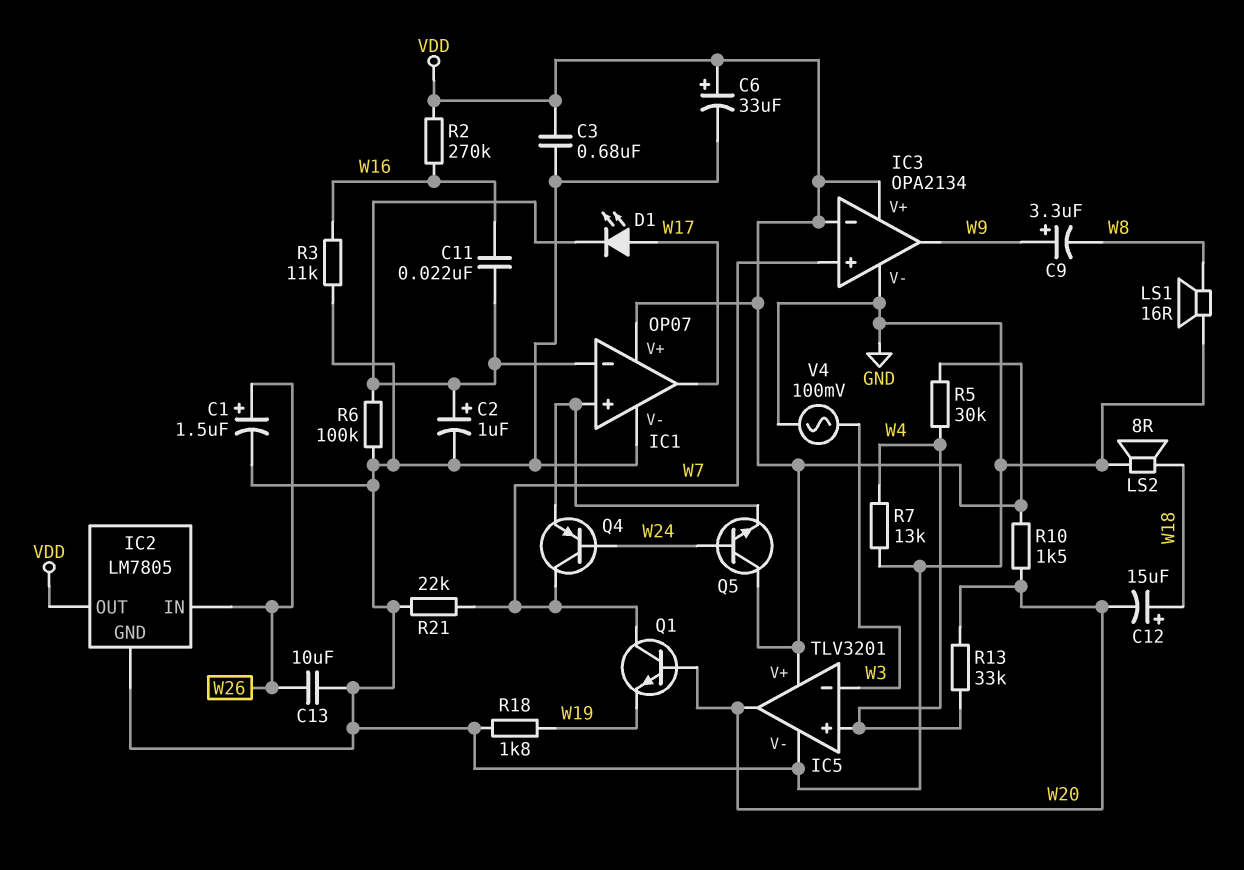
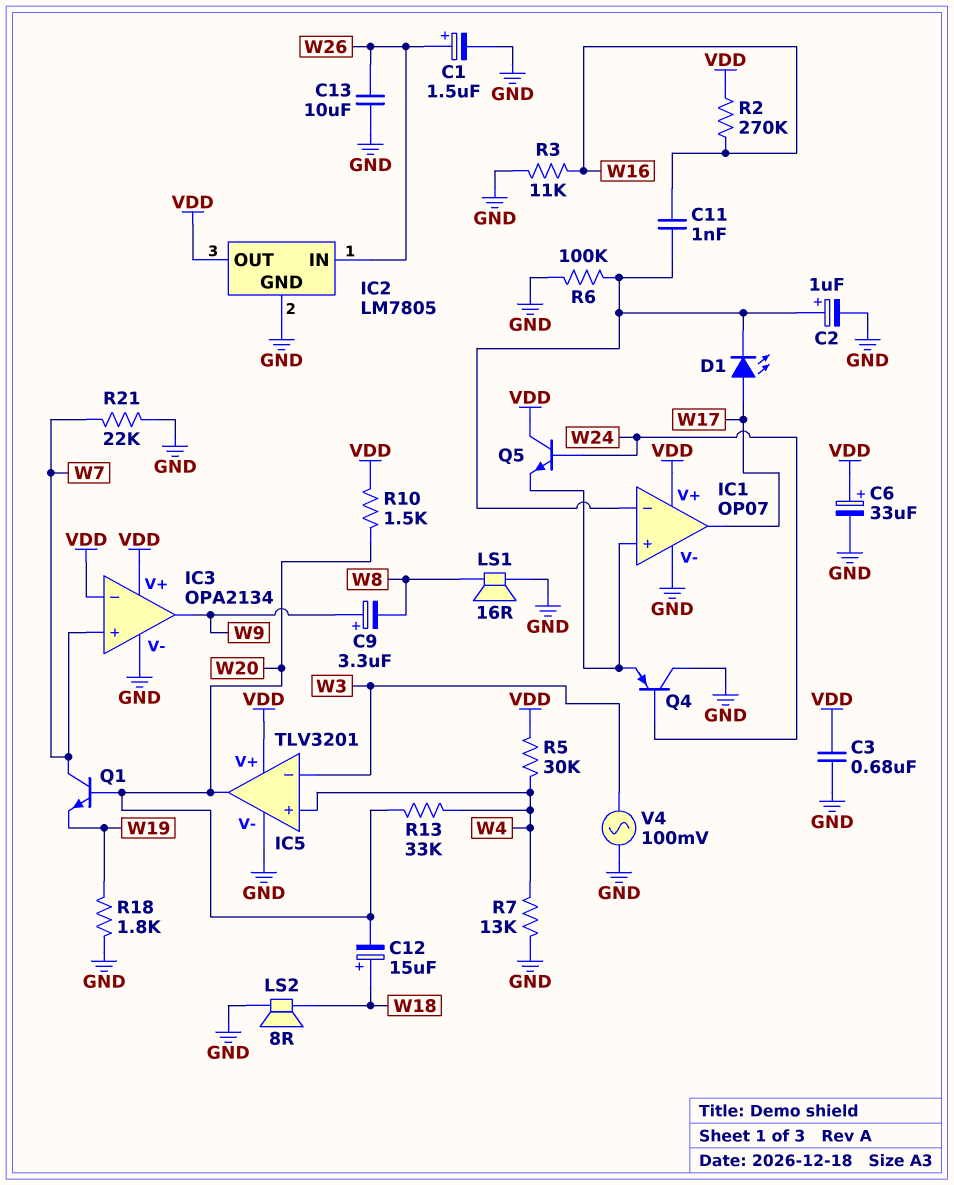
C11: 22nF (IC1/in-, W16) -> 1nF (IC1/in-, W16)
Q4: PNP (B W24, C W7, E IC1/in+) -> PNP (B W24, C GND, E IC1/in+)

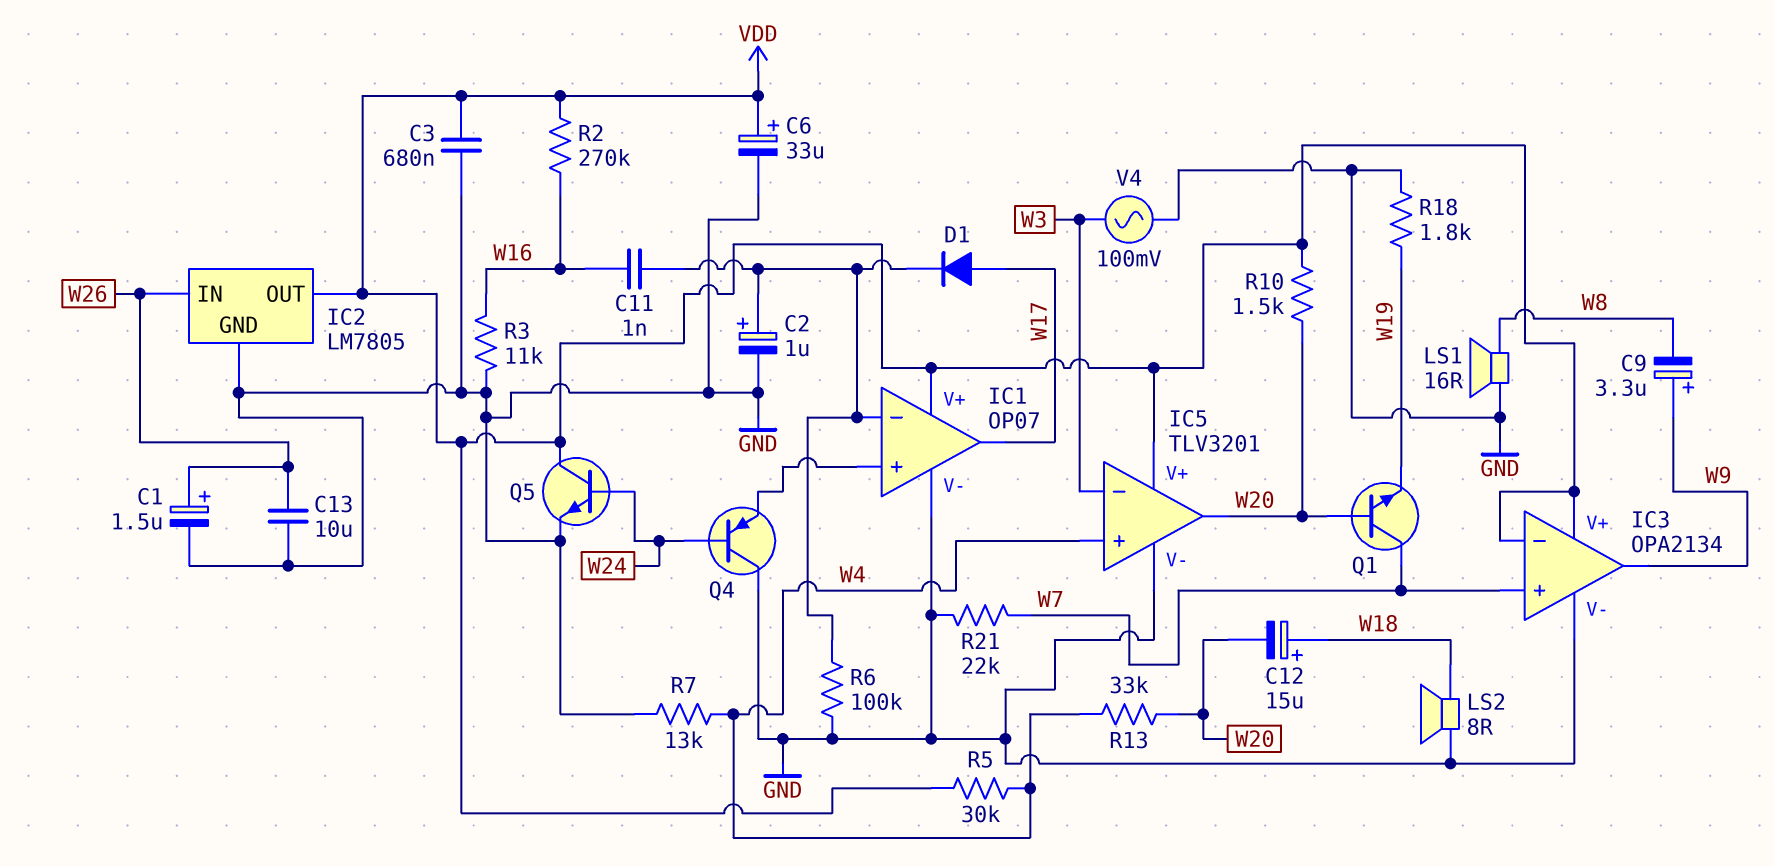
D1: LED (A W17, K IC1/in-) -> diode (A W17, K IC1/in-)
Q5: NPN (B W24, C VDD, E IC1/in+) -> NPN (B W24, C VDD, E GND)

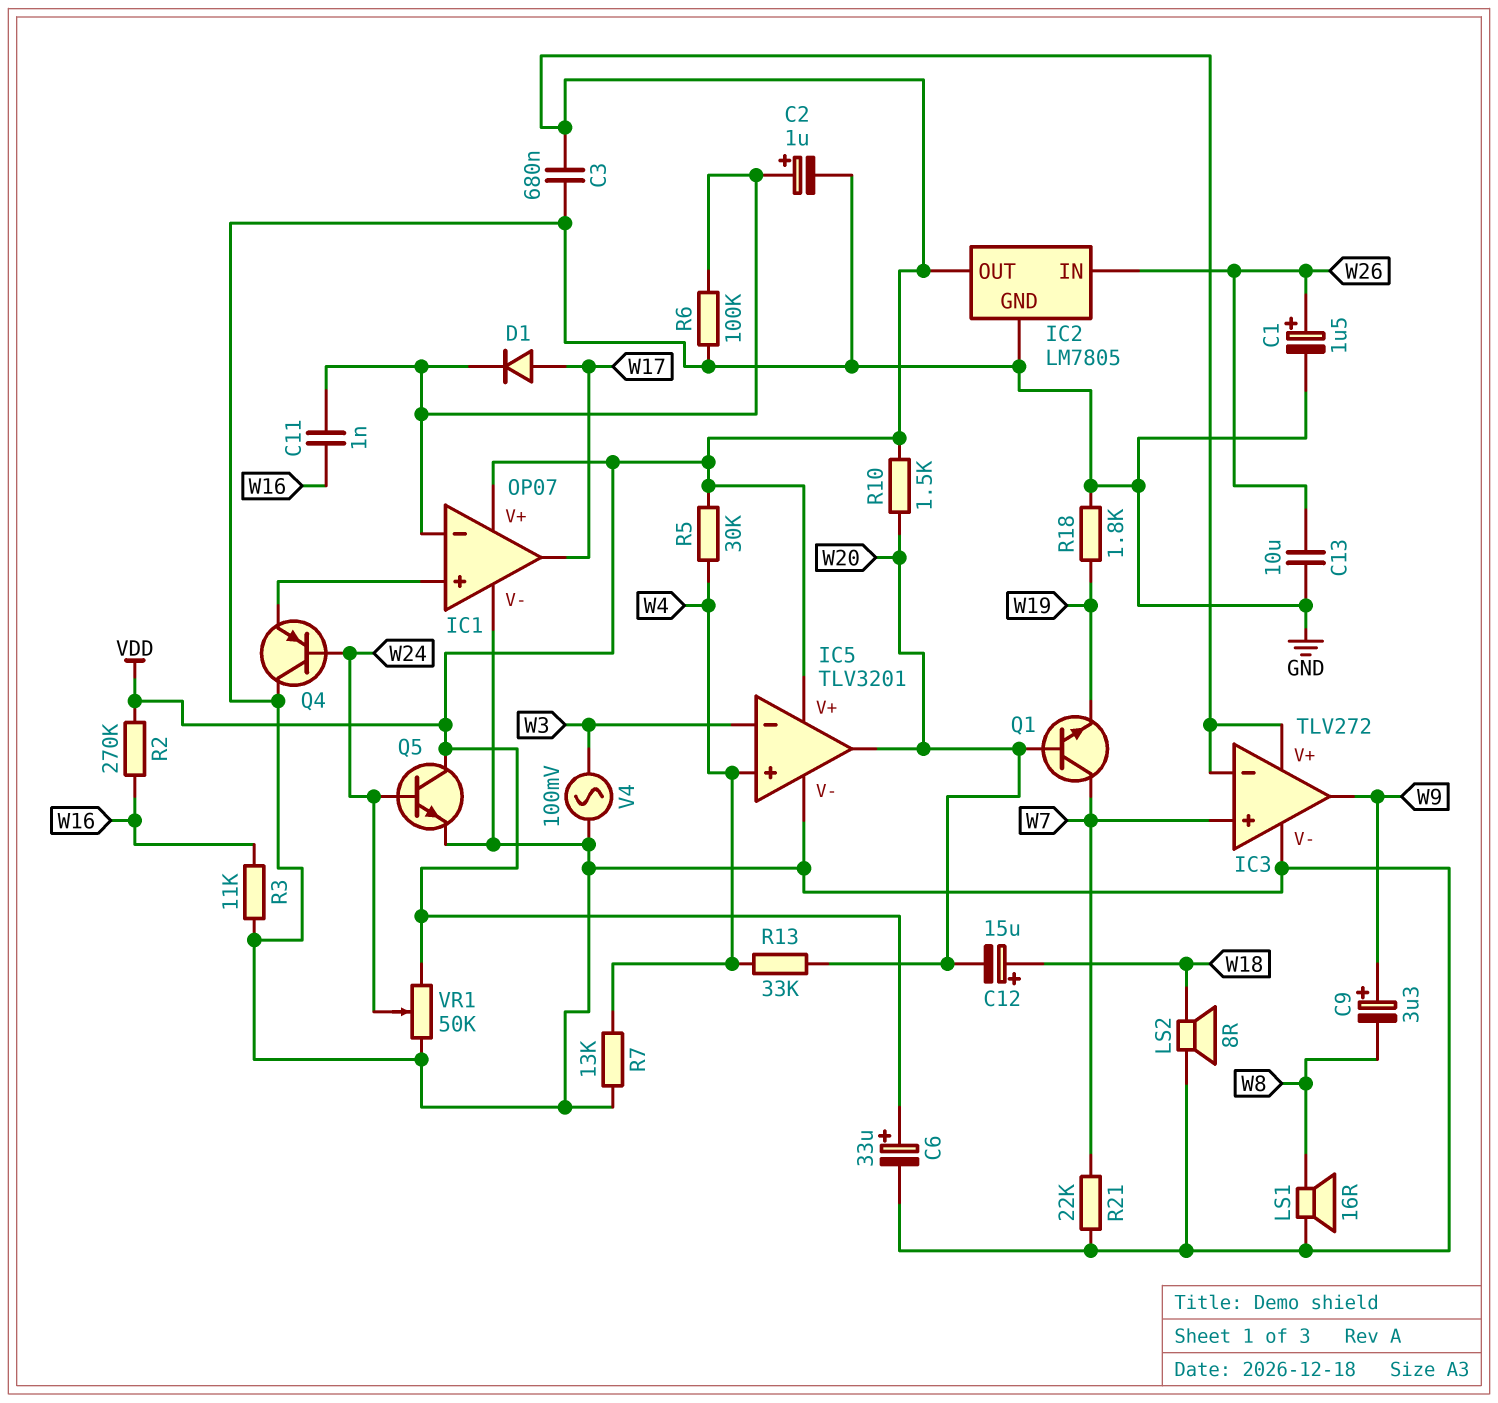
IC3: OPA2134 -> TLV272
VR1: none -> 50k (GND, VDD, wiper W24)

